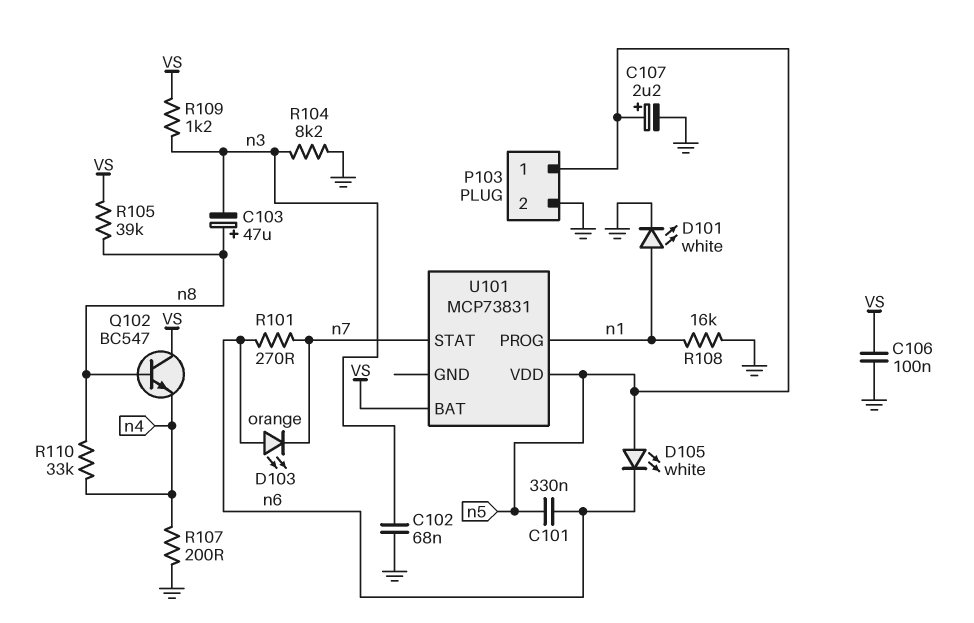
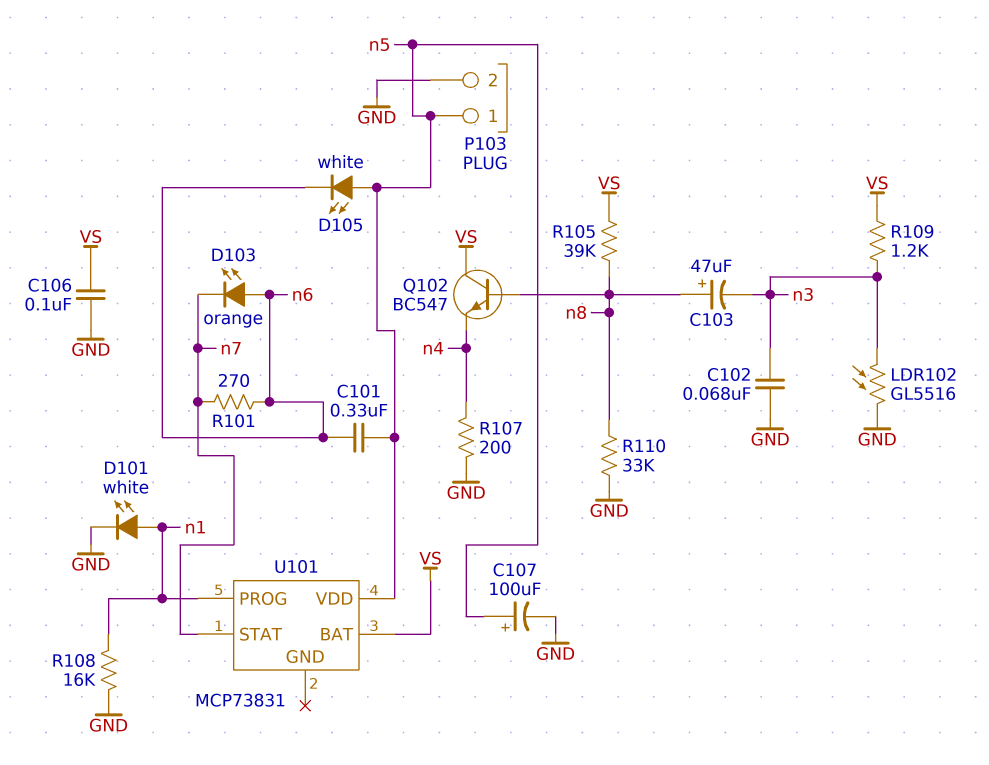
C107: 2.2uF (plus n5, minus GND) -> 100uF (plus n5, minus GND)
LDR102: none -> GL5516 (GND, n3)
R104: 8.2k (GND, n3) -> none
R110: 33k (n4, n8) -> 33k (GND, n8)

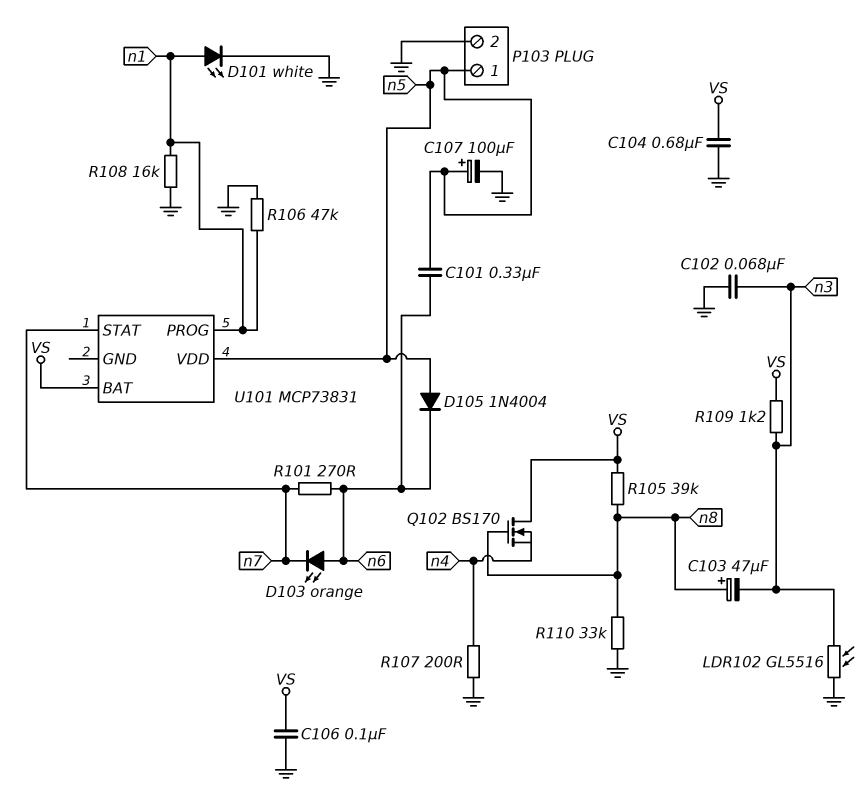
C104: none -> 680nF (GND, VS)
D105: LED white (A n5, K n6) -> diode 1N4004 (A n5, K n6)
Q102: NPN BC547 (B n8, C VS, E n4) -> NMOS BS170 (G n8, D VS, S n4)
R106: none -> 47k (GND, n1)

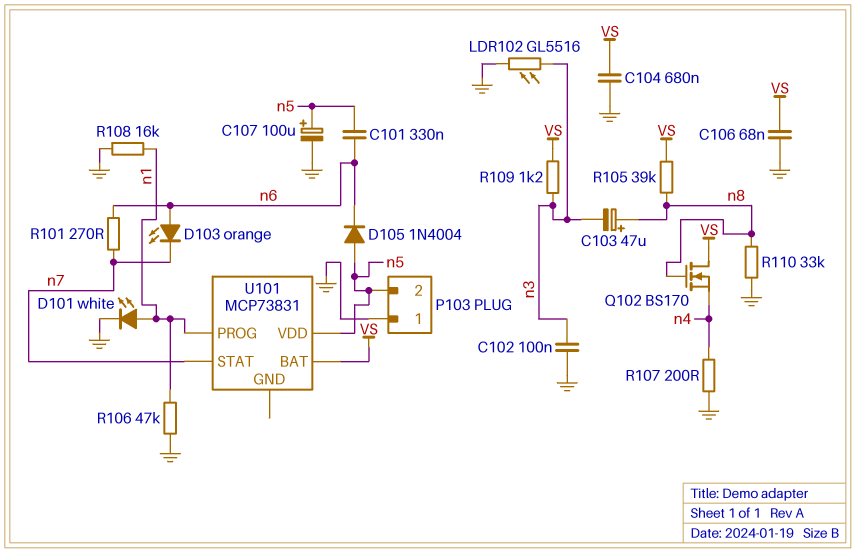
C102: 68nF (GND, n3) -> 100nF (GND, n3)
C106: 100nF (GND, VS) -> 68nF (GND, VS)
P103 pin 1: n5 -> GND
P103 pin 2: GND -> n5

